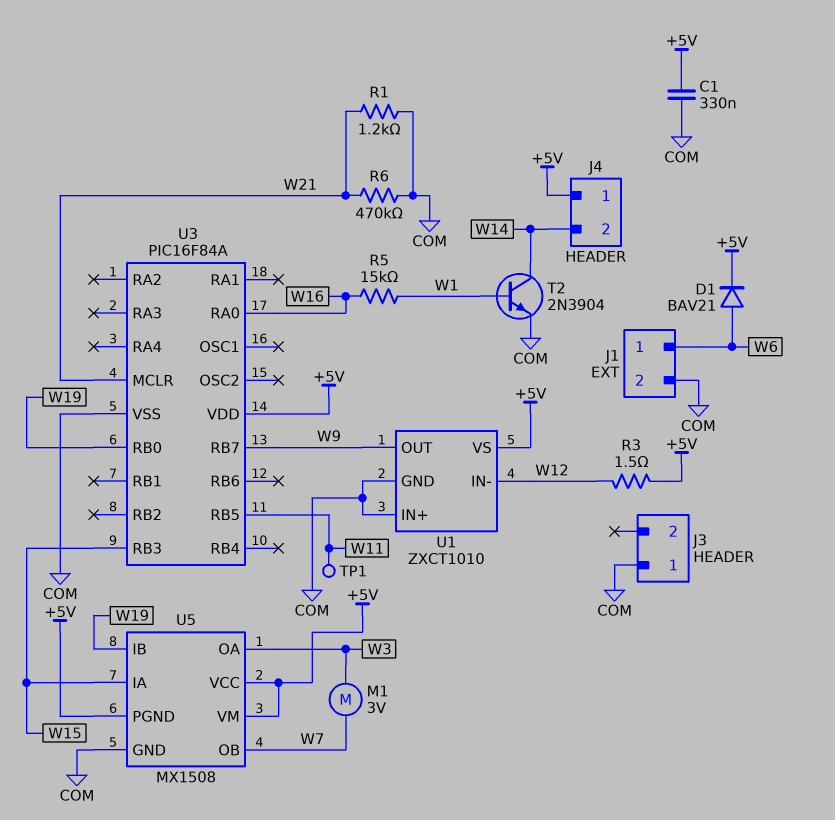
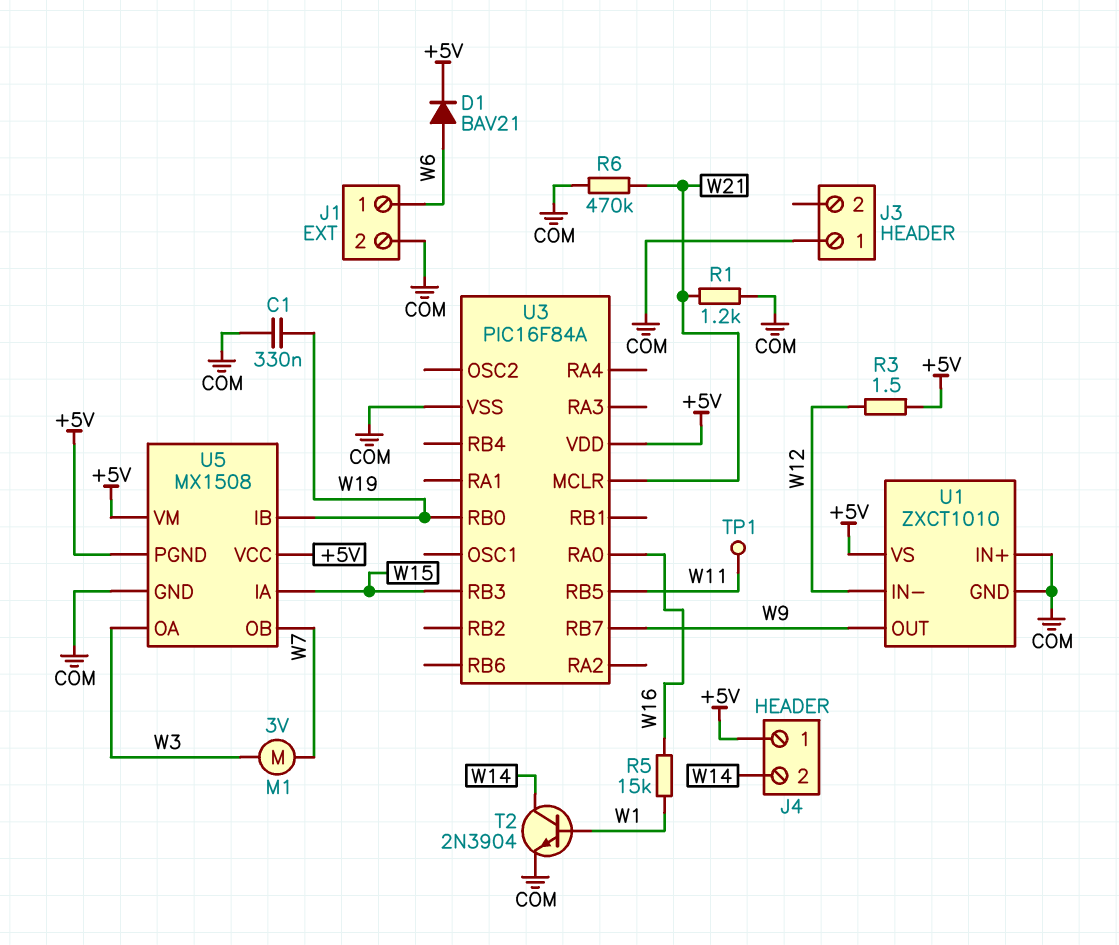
C1: 330nF (+5V, COM) -> 330nF (COM, W19)

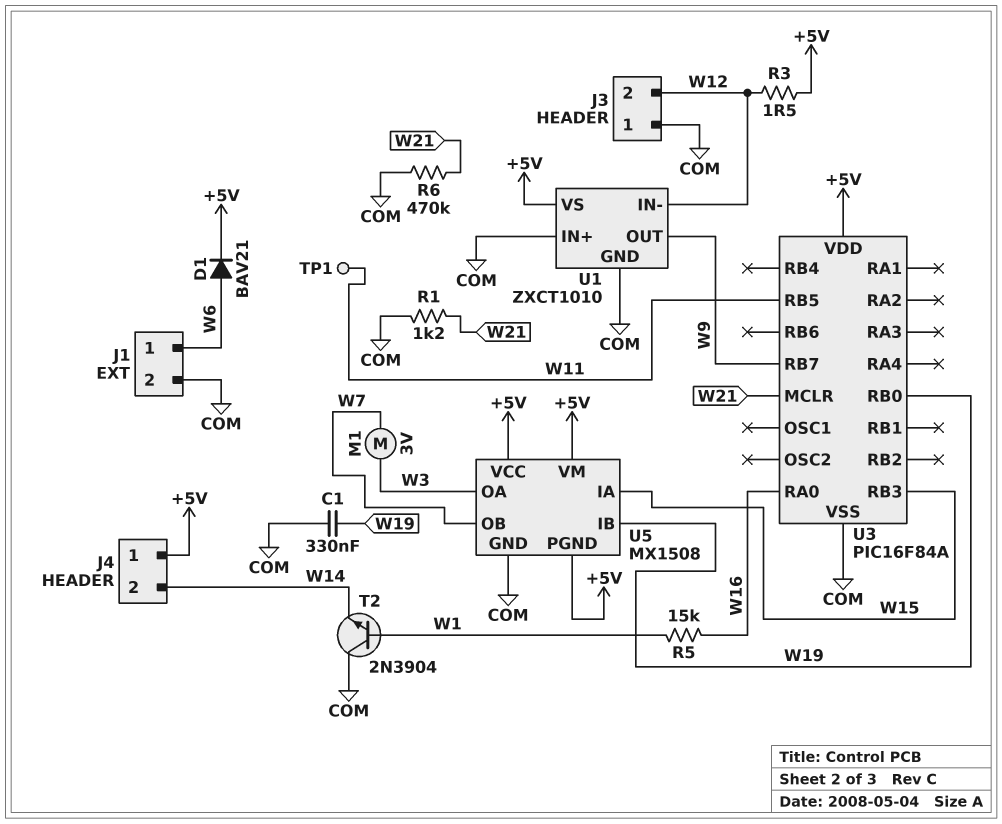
J3 pin 2: none -> W12
T2: NPN 2N3904 (B W1, C W14, E COM) -> NPN 2N3904 (B W1, C COM, E W14)

